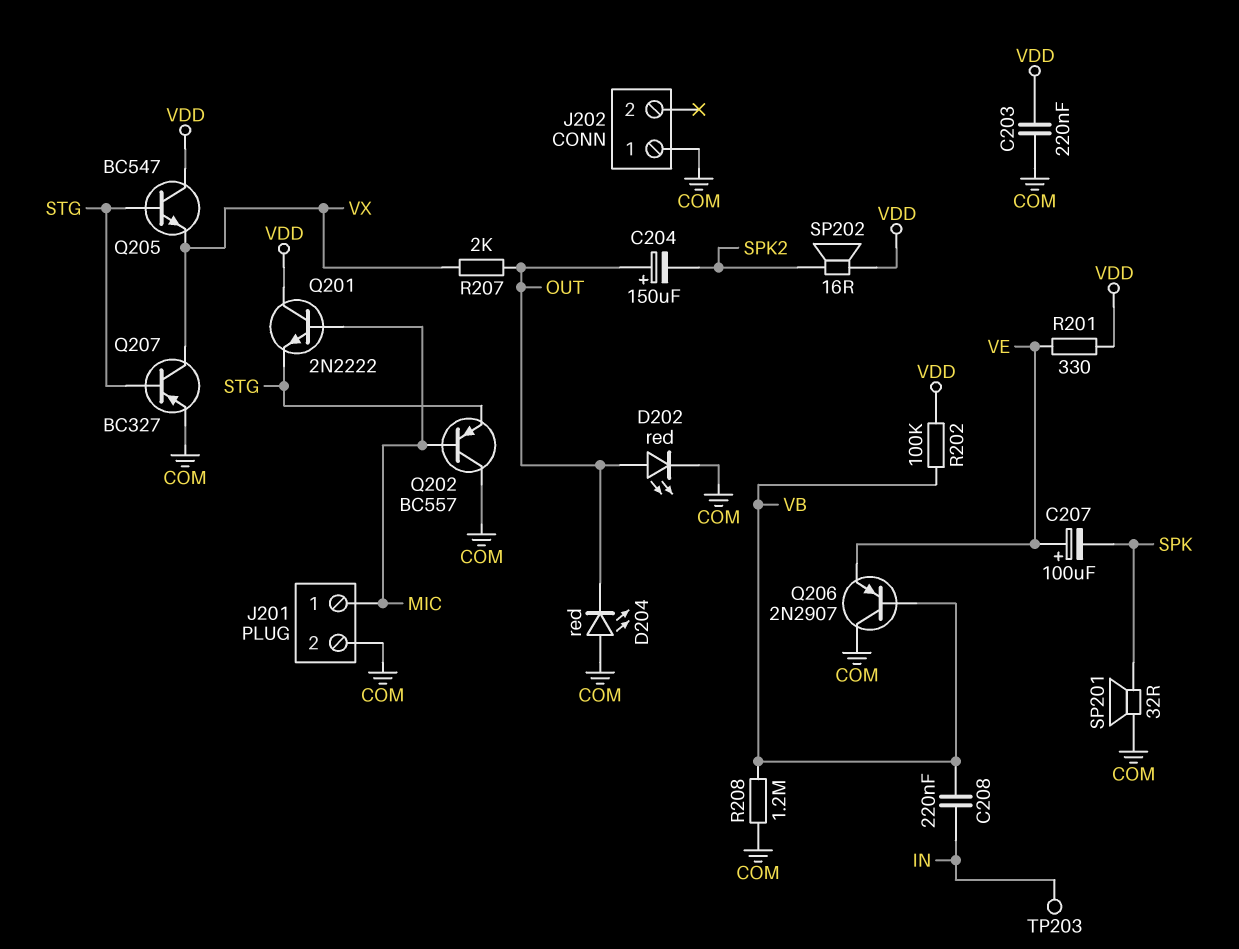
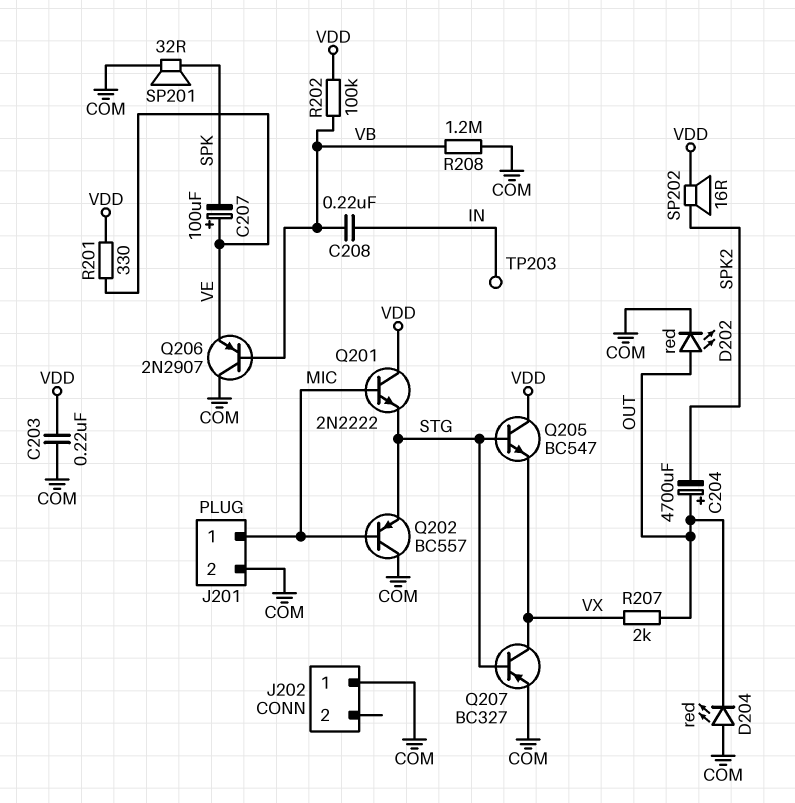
C204: 150uF (plus OUT, minus SPK2) -> 4700uF (plus OUT, minus SPK2)

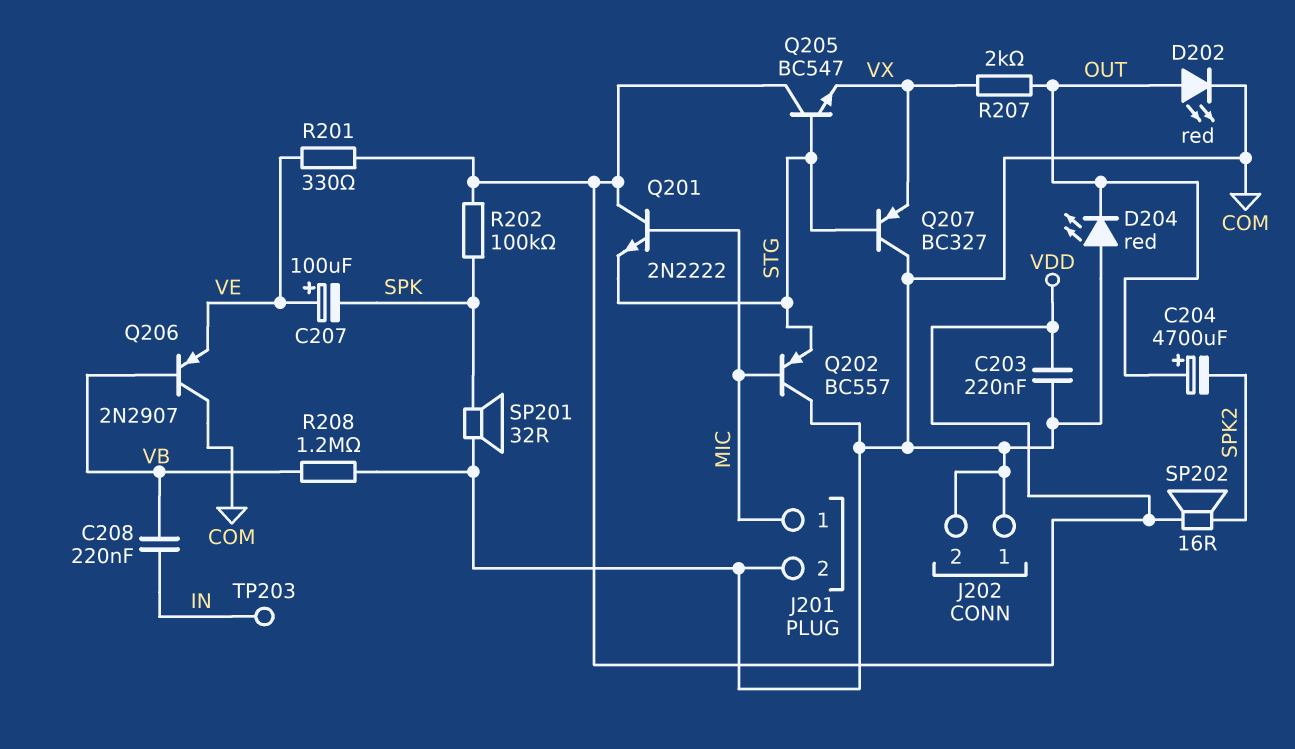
J202 pin 2: none -> COM
Q207: PNP BC327 (B STG, C VX, E COM) -> PNP BC327 (B STG, C COM, E VX)
R202: 100k (VB, VDD) -> 100k (SPK, VDD)

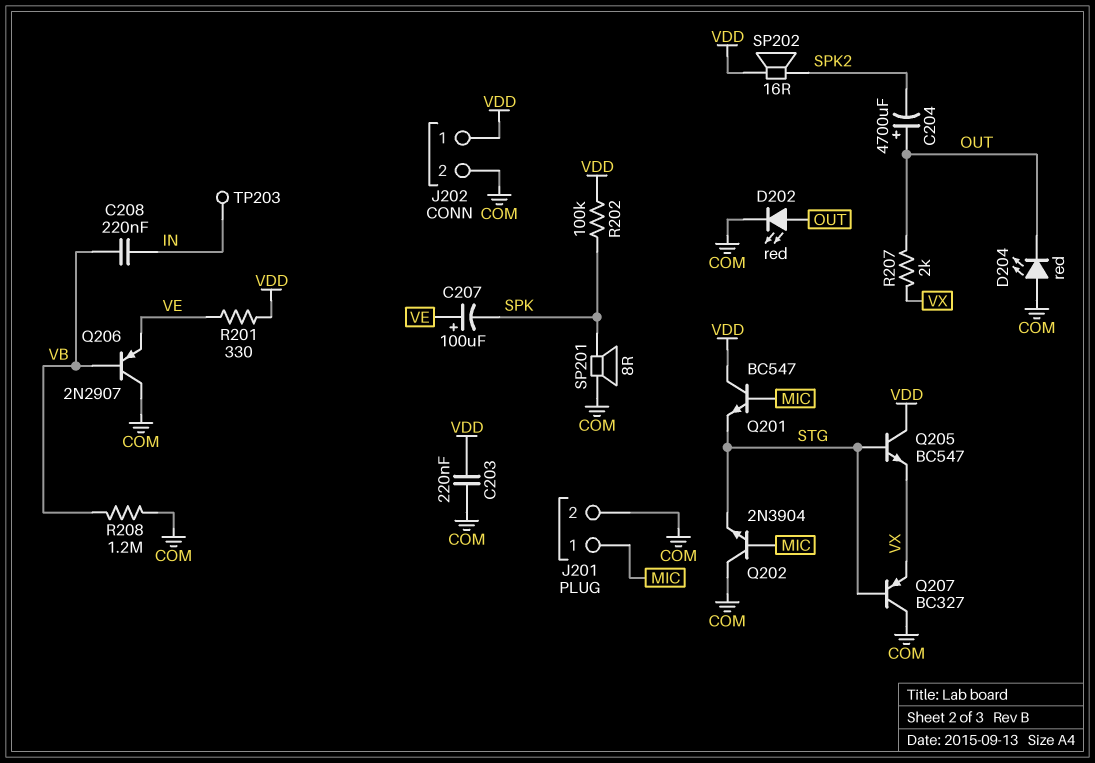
J202 pin 1: COM -> VDD
Q201: NPN 2N2222 (B MIC, C VDD, E STG) -> NPN BC547 (B MIC, C VDD, E STG)
Q202: PNP BC557 (B MIC, C COM, E STG) -> NPN 2N3904 (B MIC, C COM, E STG)
SP201: speaker 32R (COM, SPK) -> speaker 8R (COM, SPK)

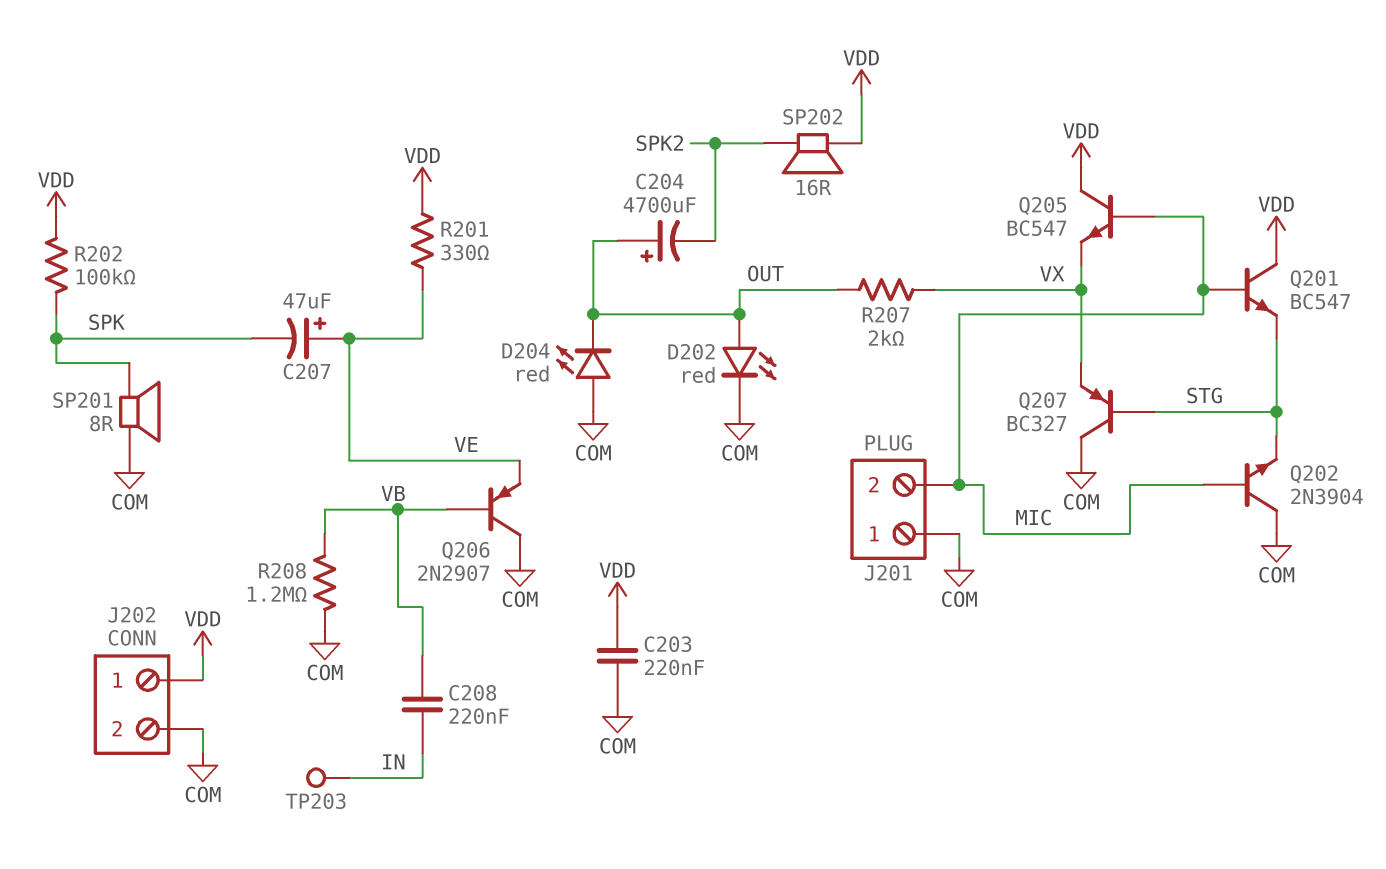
C207: 100uF (plus VE, minus SPK) -> 47uF (plus VE, minus SPK)
J201 pin 1: MIC -> COM
J201 pin 2: COM -> MIC
Q205: NPN BC547 (B STG, C VDD, E VX) -> NPN BC547 (B MIC, C VDD, E VX)

